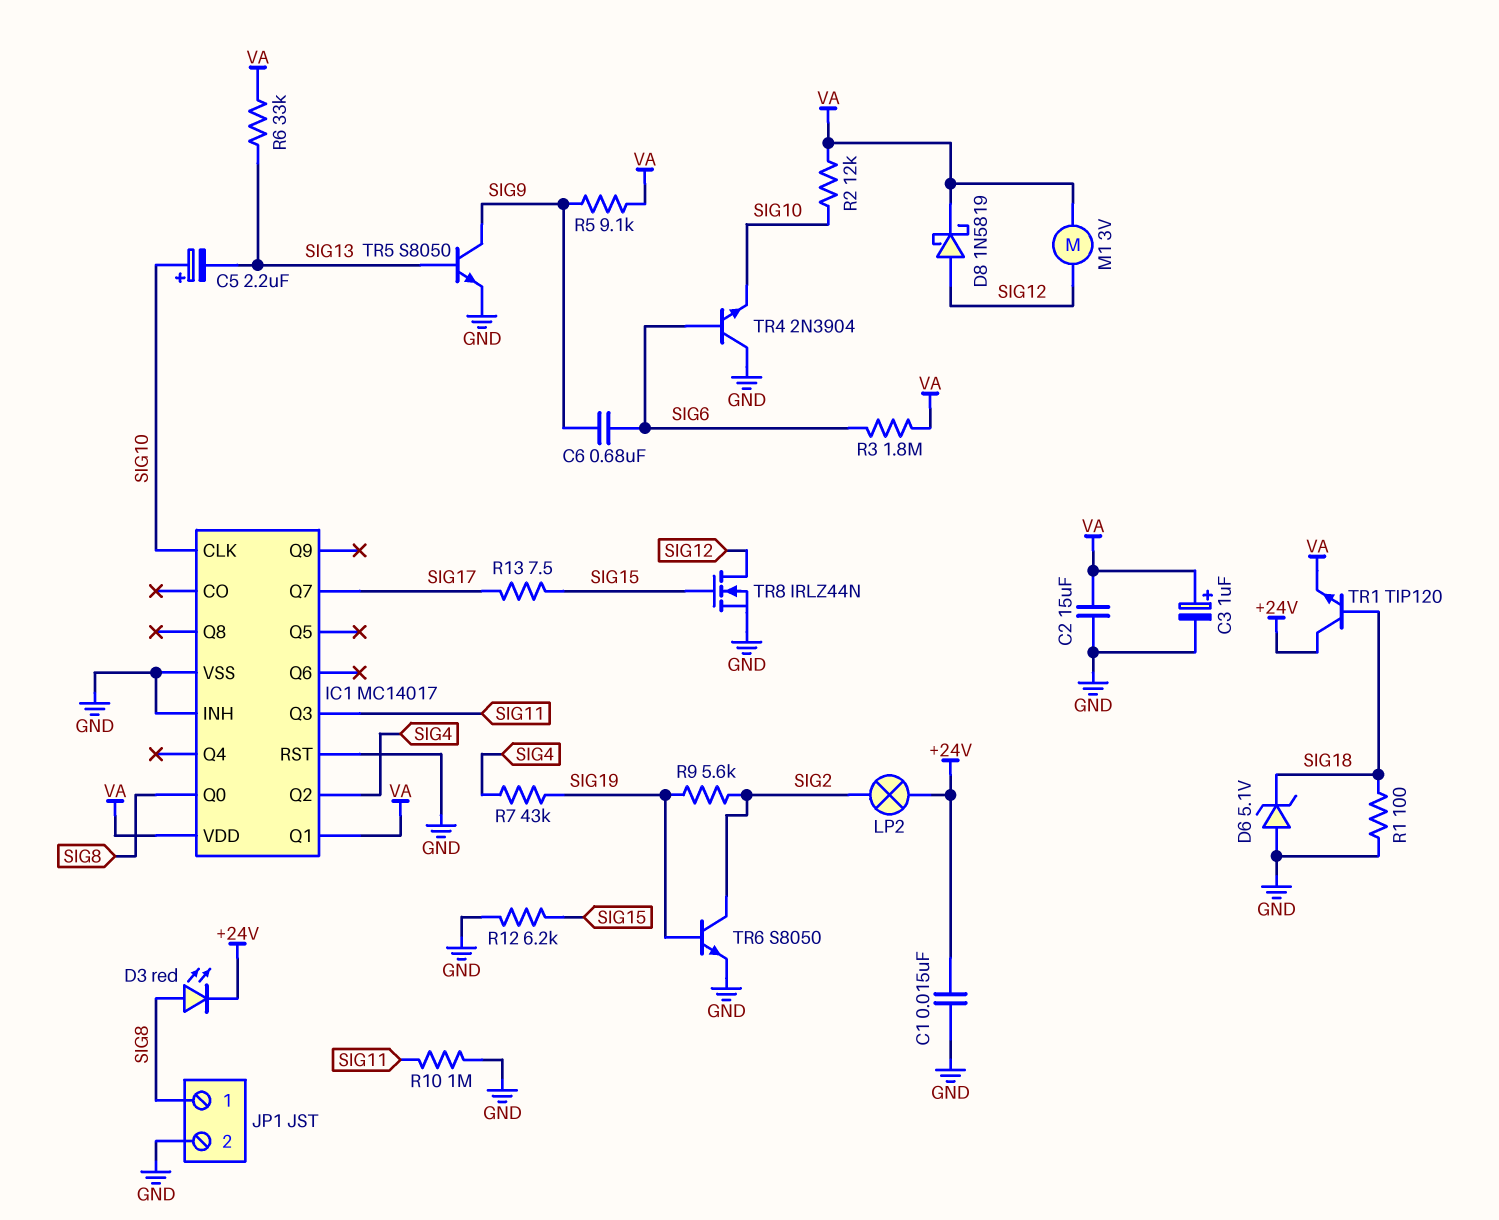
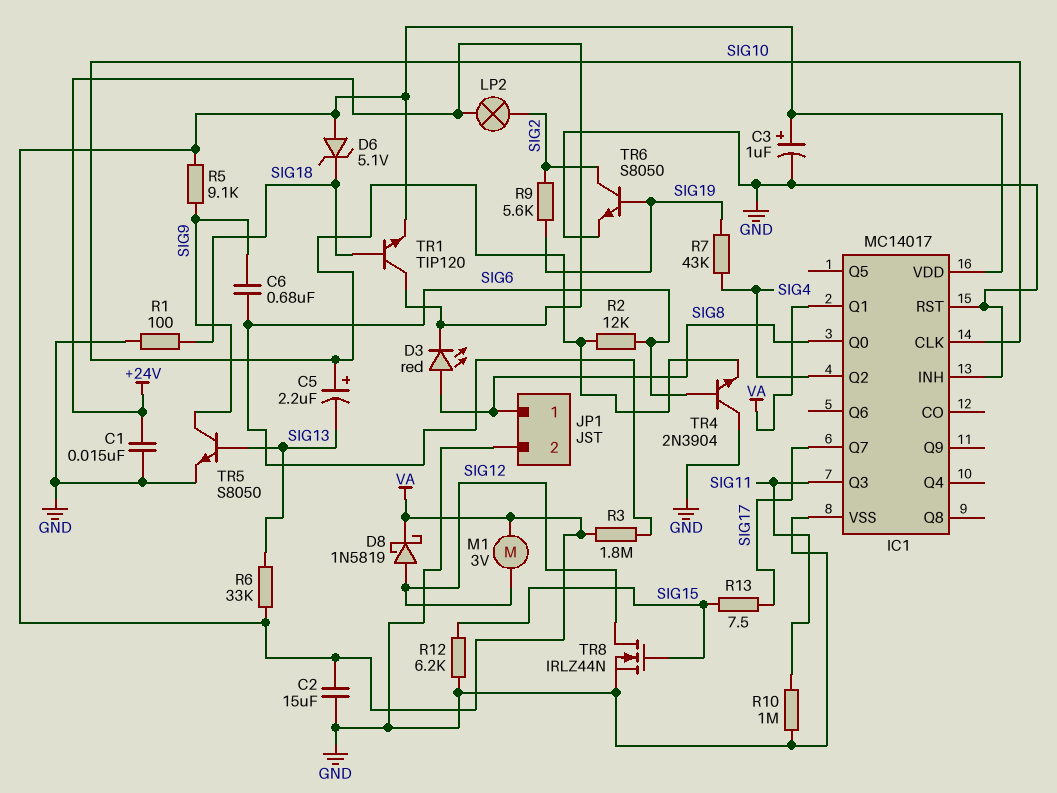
D6: zener 5.1V (A GND, K SIG18) -> zener 5.1V (A VA, K SIG18)
R2: 12k (SIG10, VA) -> 12k (SIG6, SIG10)

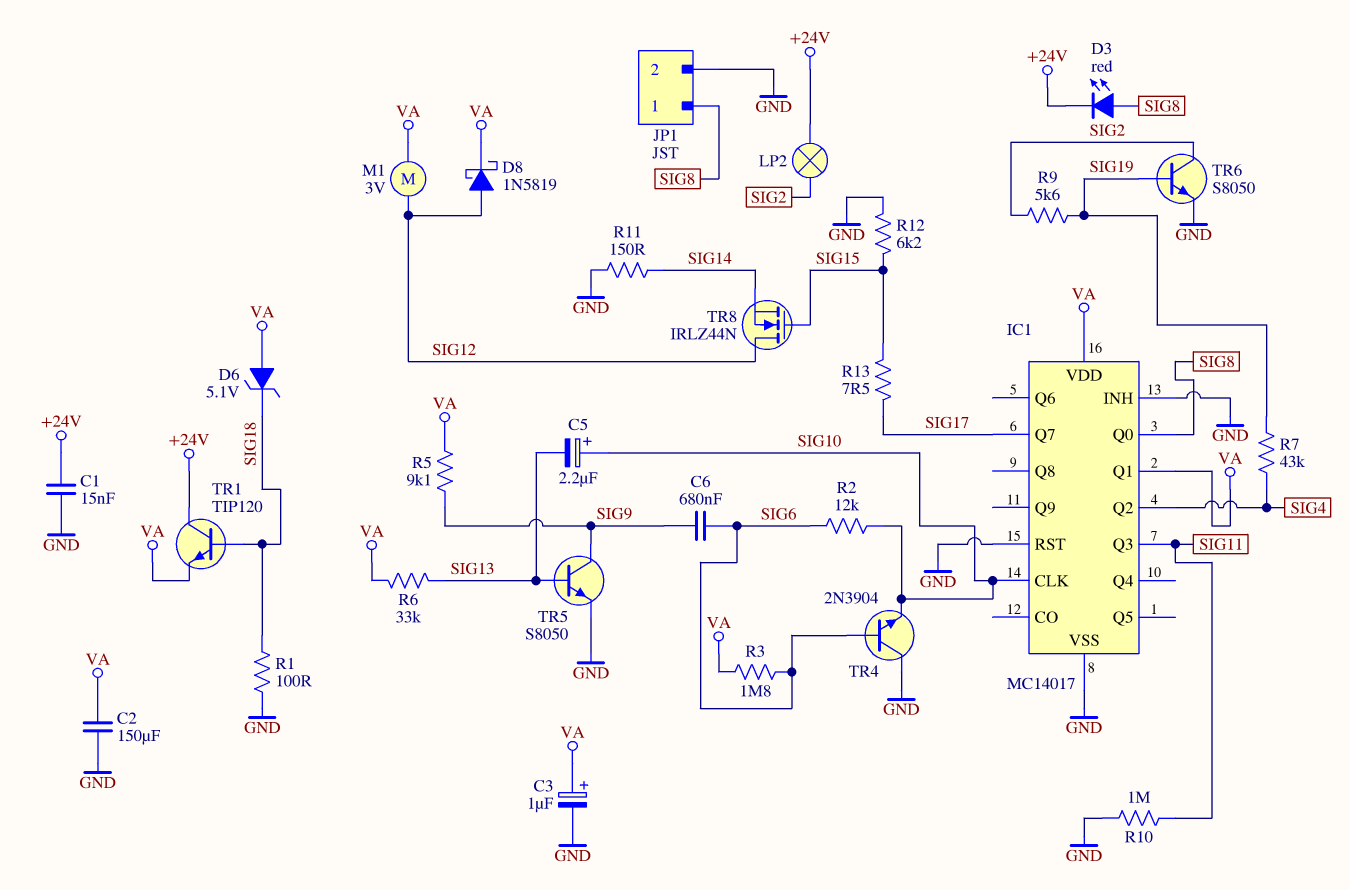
C2: 15uF (GND, VA) -> 150uF (GND, VA)
R11: none -> 150 (GND, SIG14)
TR8: NMOS IRLZ44N (G SIG15, D SIG12, S GND) -> NMOS IRLZ44N (G SIG15, D SIG12, S SIG14)

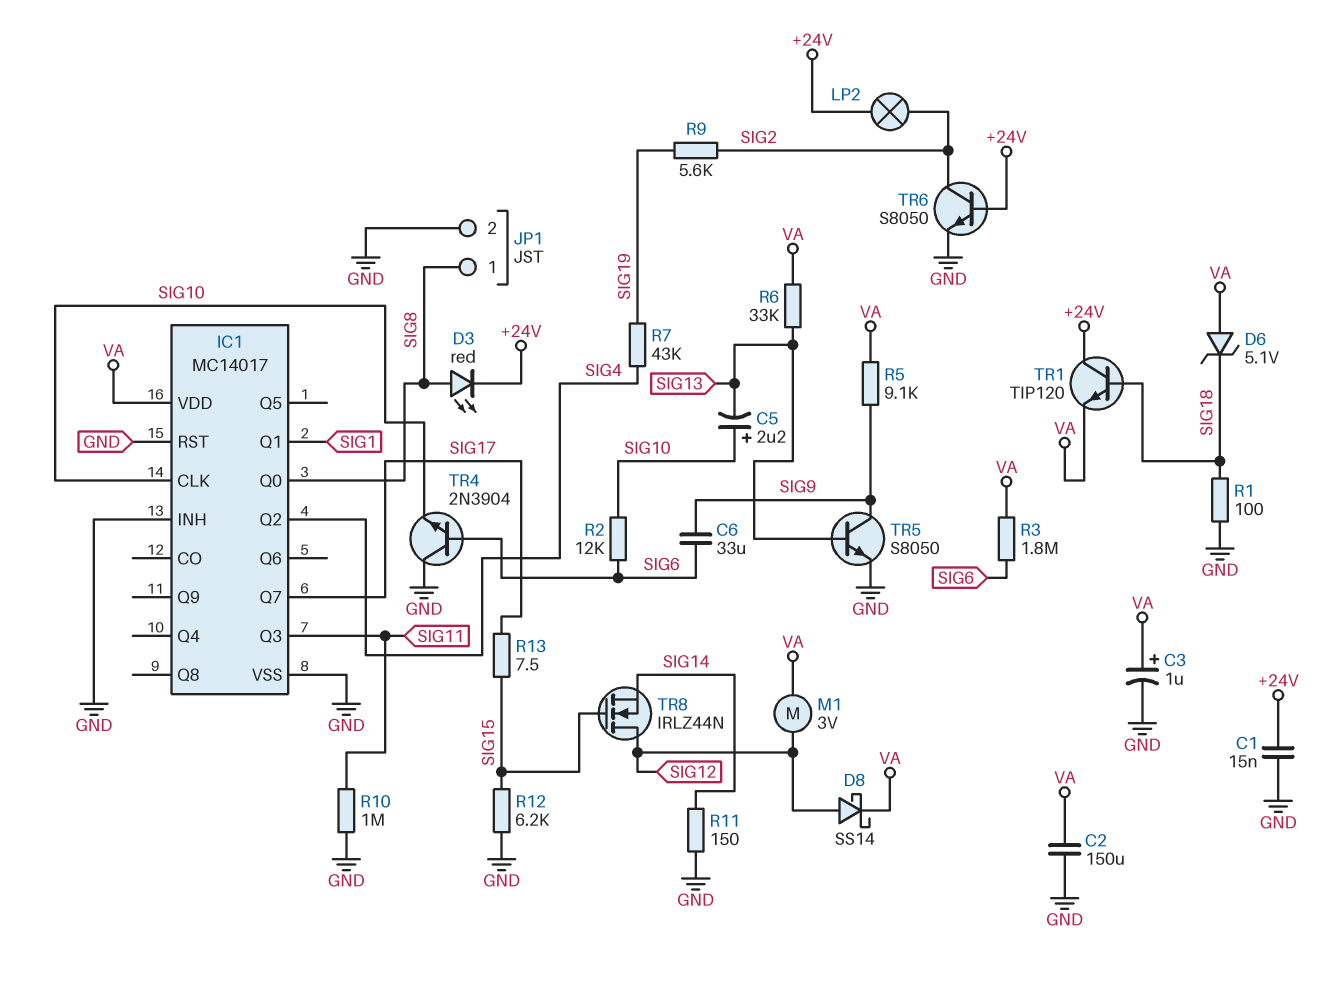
C6: 680nF (SIG6, SIG9) -> 33uF (SIG6, SIG9)
D8: schottky 1N5819 (A SIG12, K VA) -> schottky SS14 (A SIG12, K VA)
IC1 pin Q1: VA -> SIG1
TR6: NPN S8050 (B SIG19, C SIG2, E GND) -> NPN S8050 (B +24V, C SIG2, E GND)

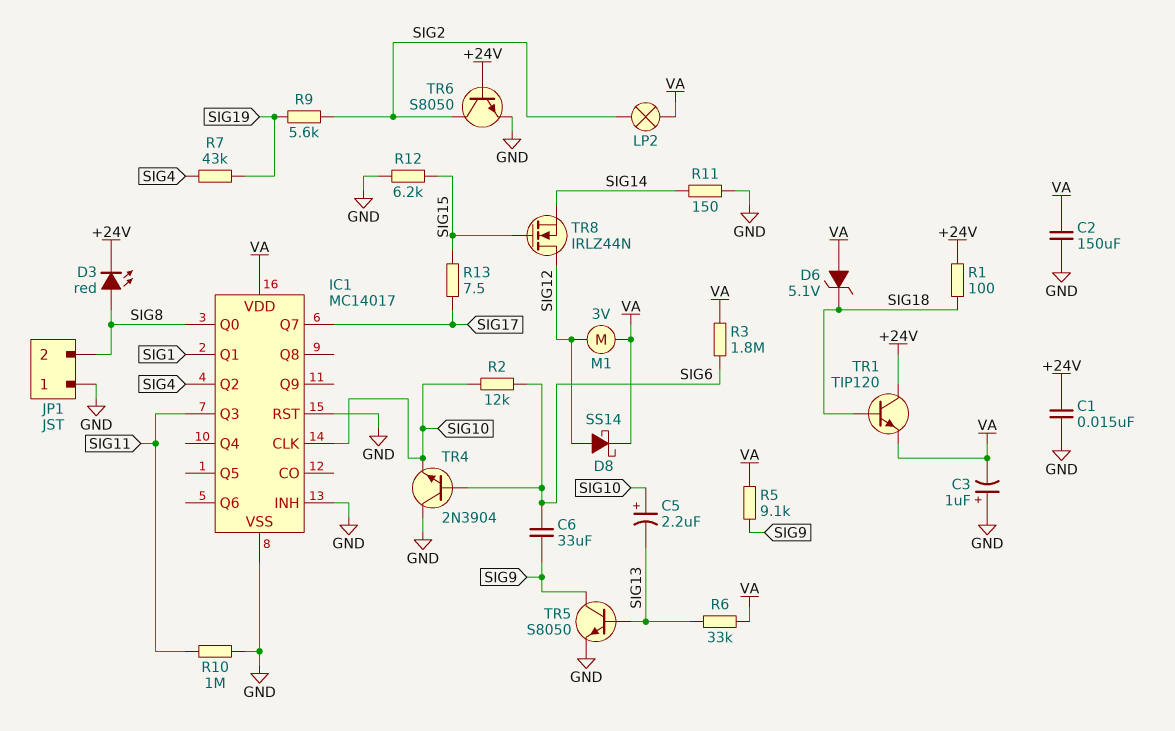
C3: 1uF (plus VA, minus GND) -> 1uF (plus GND, minus VA)
JP1 pin 1: SIG8 -> GND
JP1 pin 2: GND -> SIG8
LP2: lamp (+24V, SIG2) -> lamp (SIG2, VA)
R1: 100 (GND, SIG18) -> 100 (+24V, SIG18)

